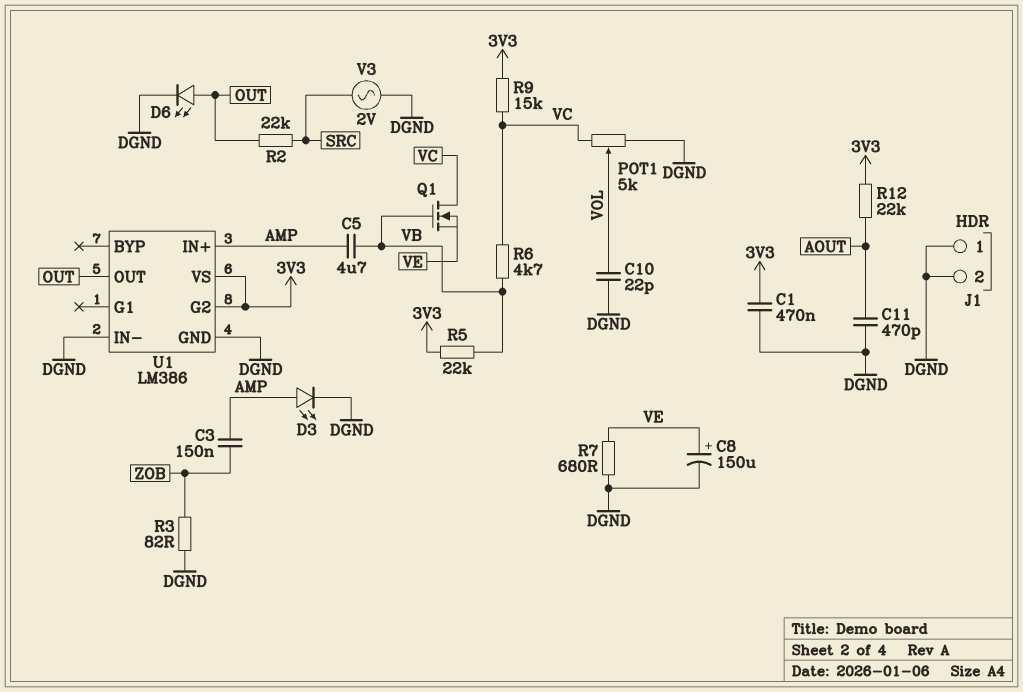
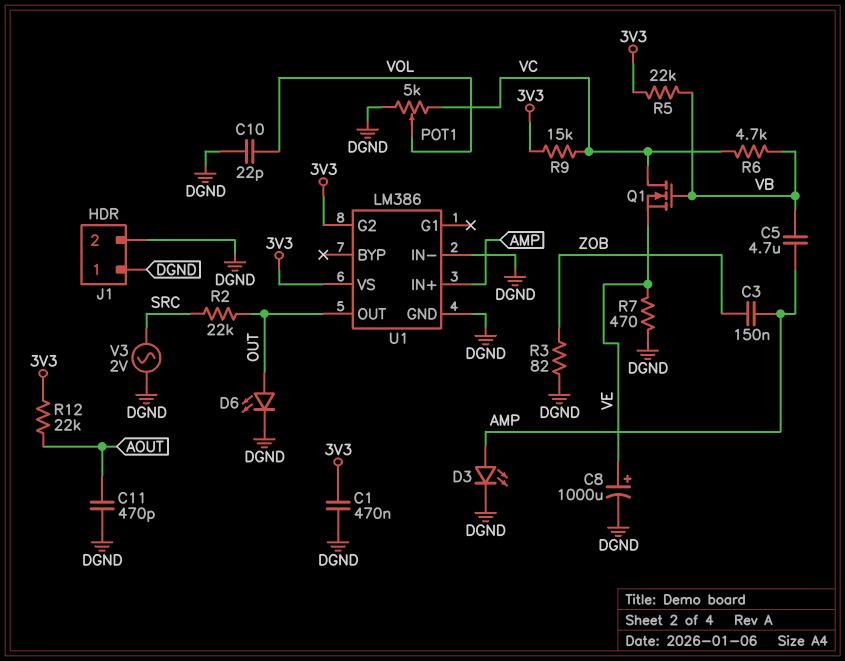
C8: 150uF (plus VE, minus DGND) -> 1000uF (plus VE, minus DGND)
R7: 680 (DGND, VE) -> 470 (DGND, VE)

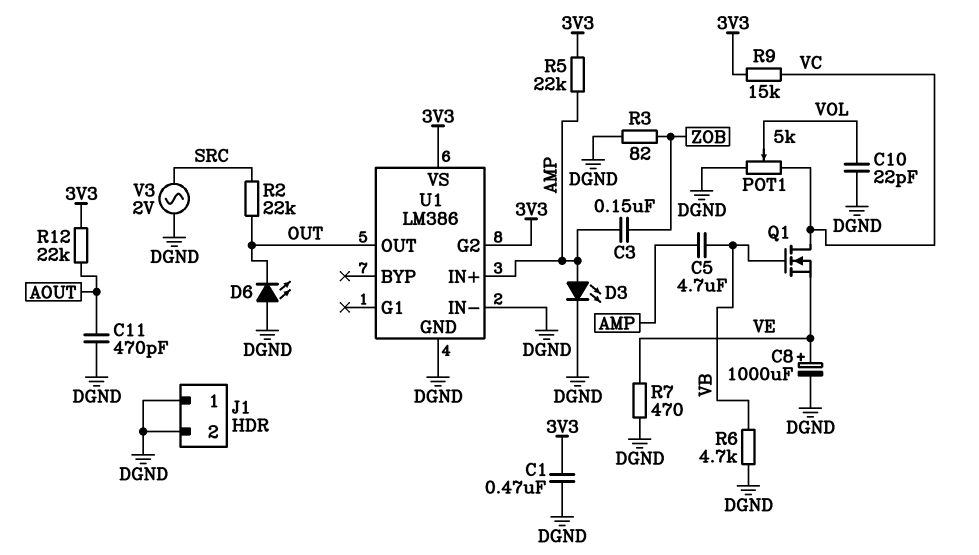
D6: LED (A OUT, K DGND) -> LED (A DGND, K OUT)
R5: 22k (3V3, VB) -> 22k (3V3, AMP)
R6: 4.7k (VB, VC) -> 4.7k (DGND, VB)

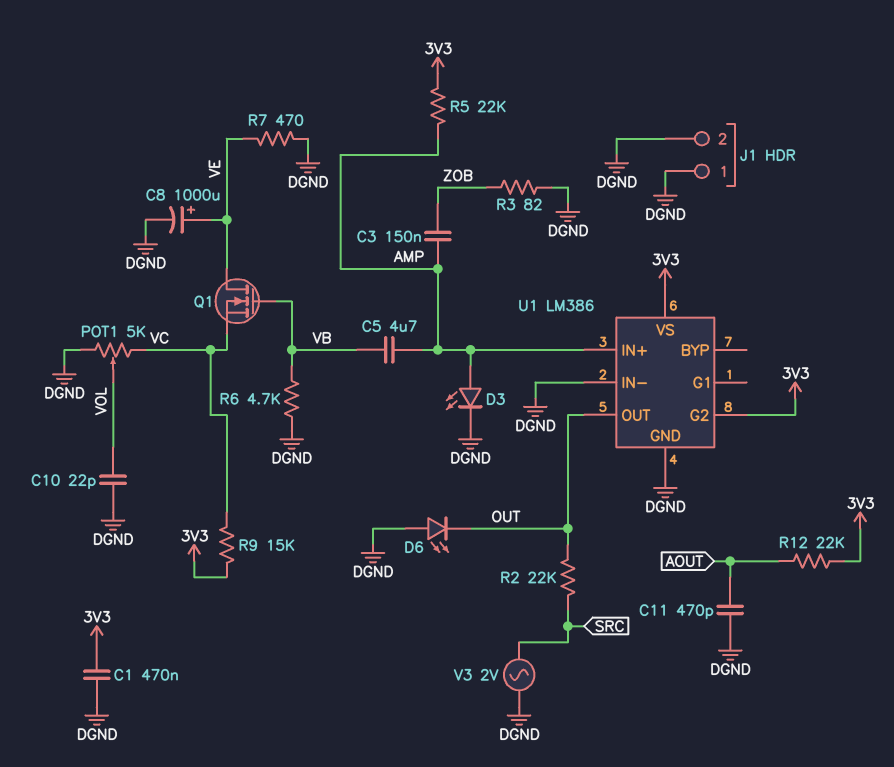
Q1: NMOS (G VB, D VC, S VE) -> NMOS (G VB, D VE, S VC)

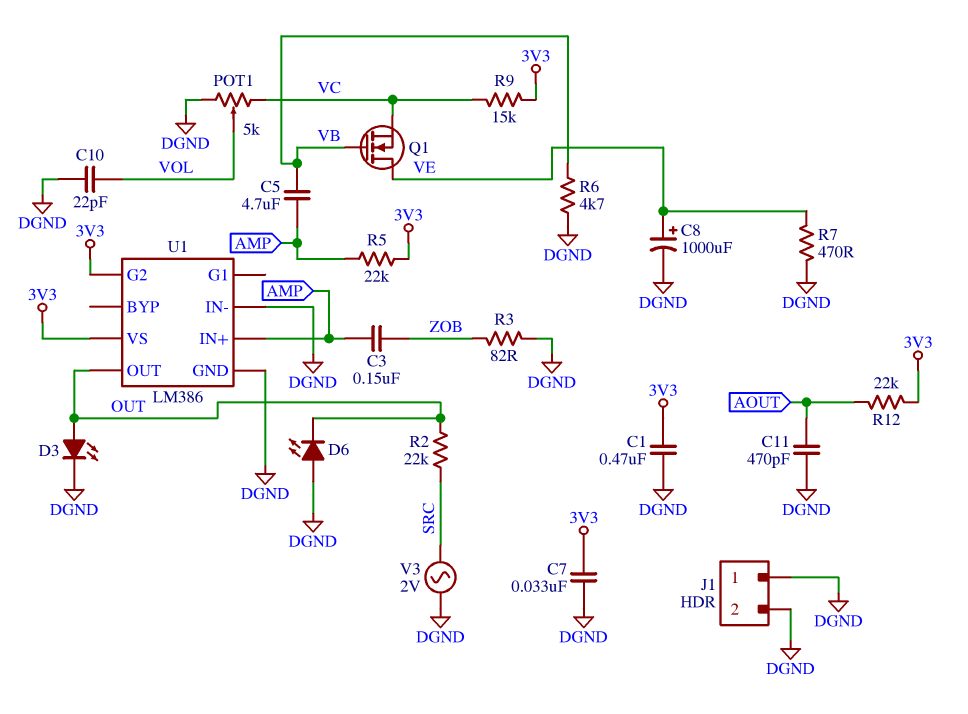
C7: none -> 33nF (3V3, DGND)
D3: LED (A AMP, K DGND) -> LED (A OUT, K DGND)

